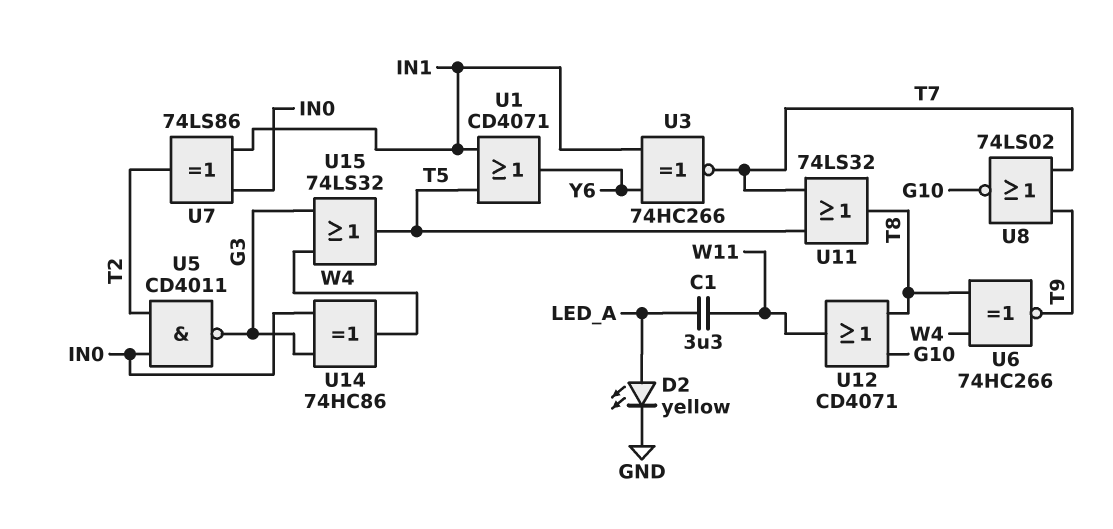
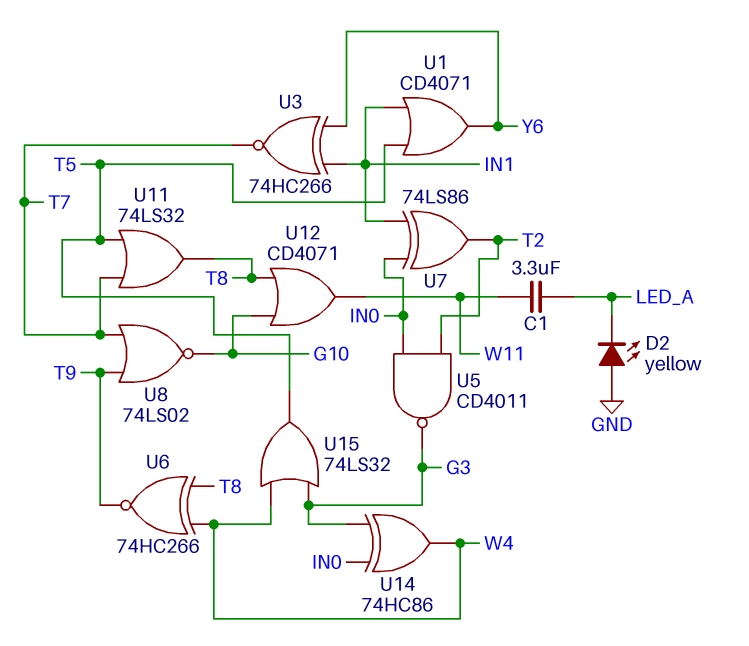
D2: LED yellow (A LED_A, K GND) -> LED yellow (A GND, K LED_A)

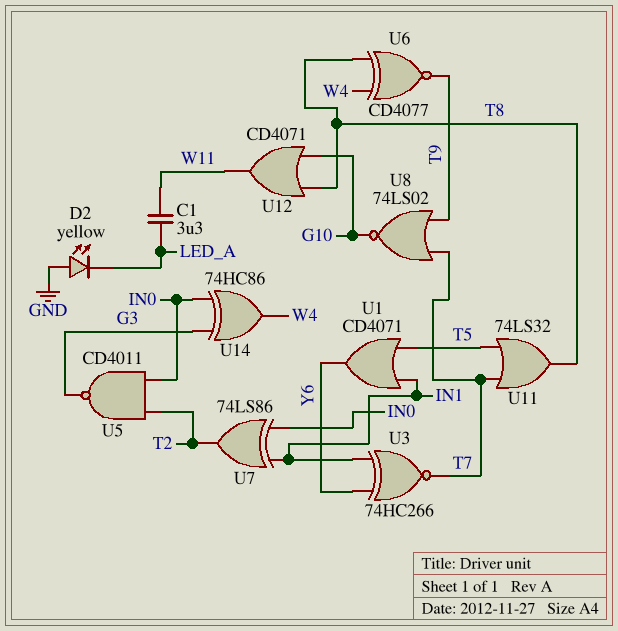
U6: XNOR 74HC266 (in T8, in W4, out T9) -> XNOR CD4077 (in T8, in W4, out T9)
U15: OR 74LS32 (in G3, in W4, out T5) -> none

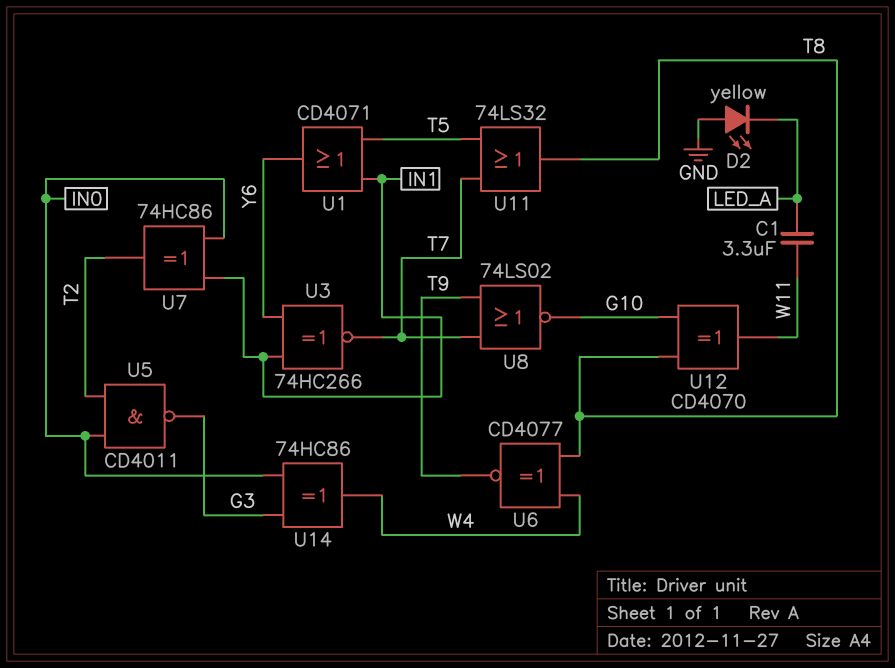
U7: XOR 74LS86 (in IN0, in IN1, out T2) -> XOR 74HC86 (in IN0, in IN1, out T2)
U12: OR CD4071 (in G10, in T8, out W11) -> XOR CD4070 (in G10, in T8, out W11)

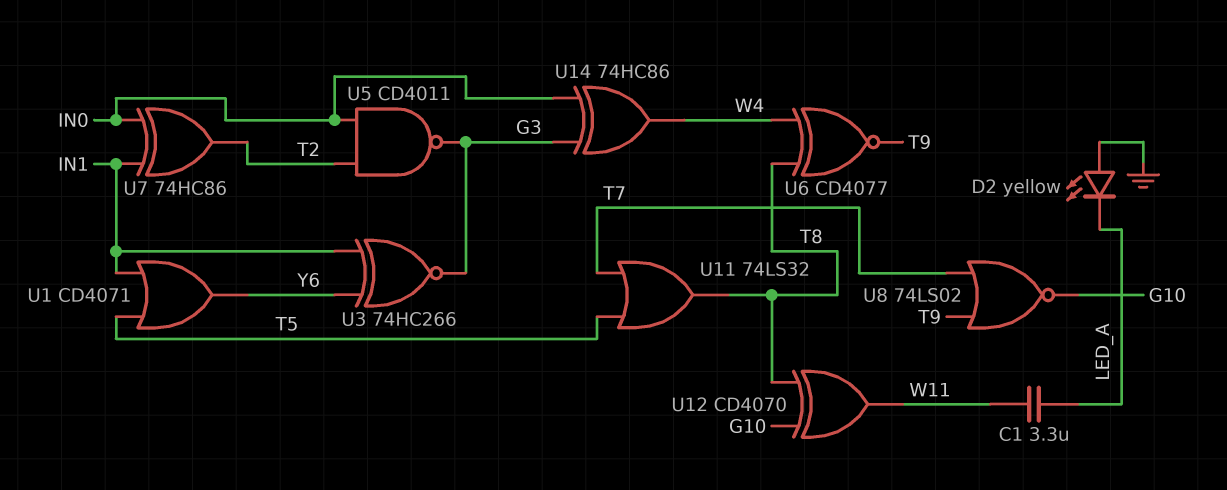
U3: XNOR 74HC266 (in IN1, in Y6, out T7) -> XNOR 74HC266 (in IN1, in Y6, out G3)

